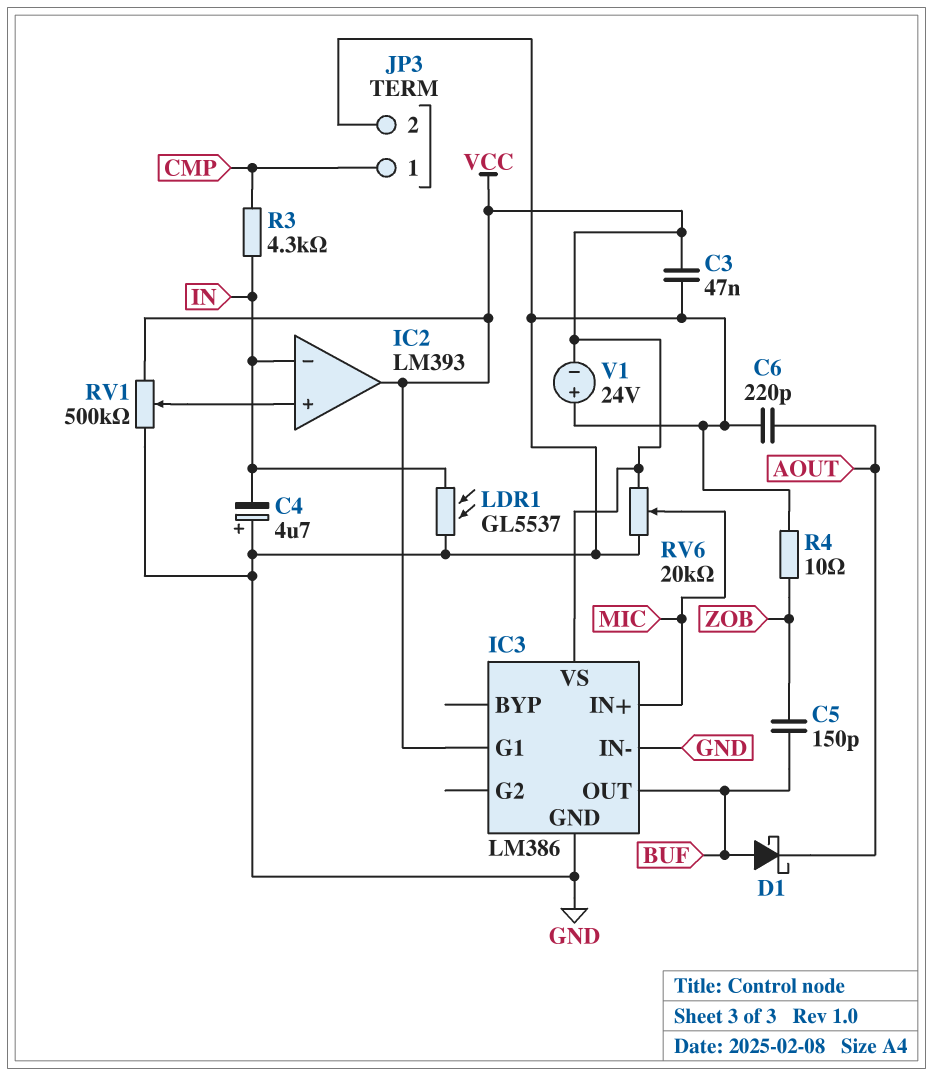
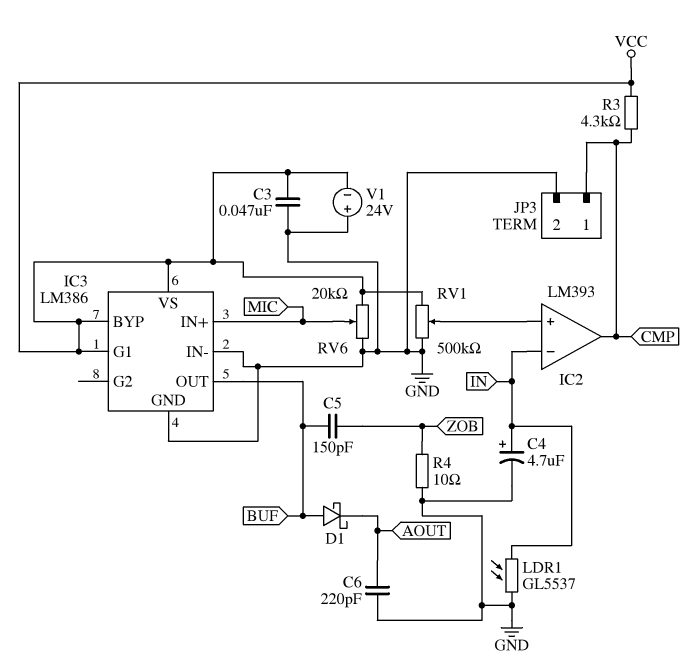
C4: 4.7uF (plus GND, minus IN) -> 4.7uF (plus IN, minus GND)
IC2 pin out: VCC -> CMP
IC3 pin BYP: none -> VCC
R3: 4.3k (CMP, IN) -> 4.3k (CMP, VCC)

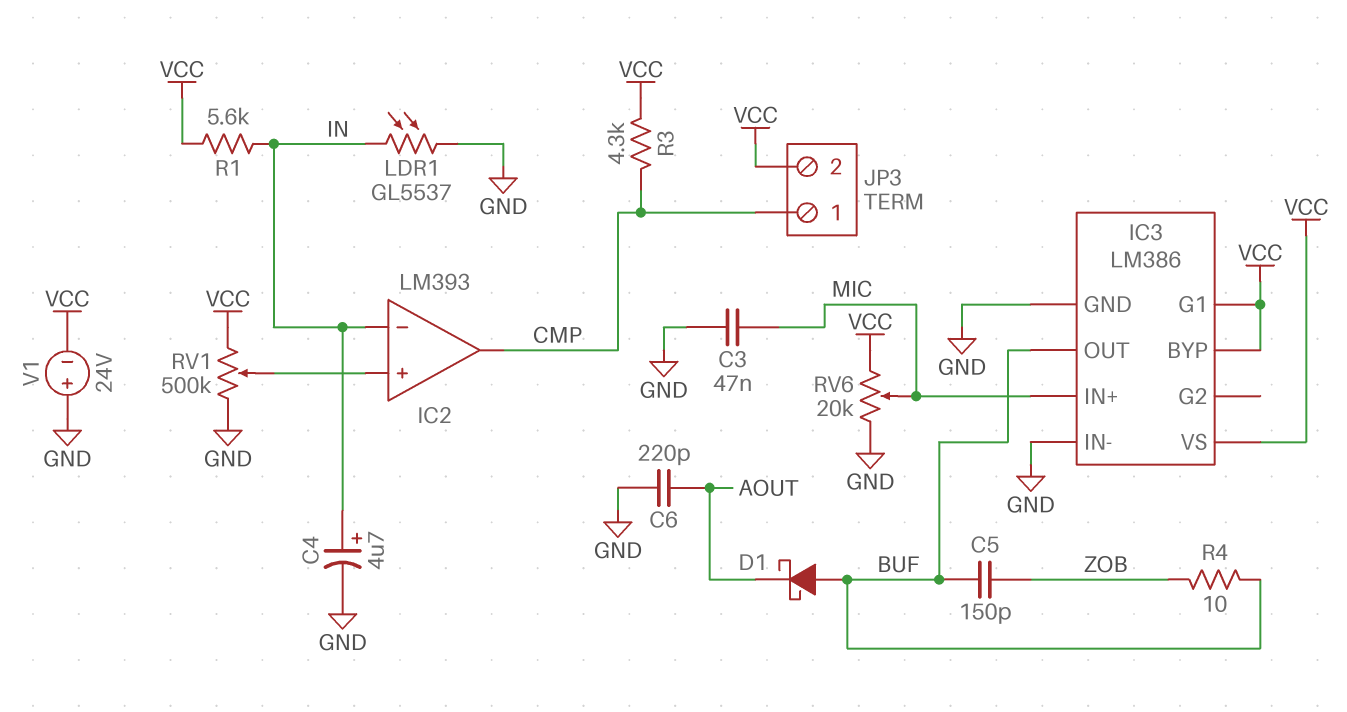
C3: 47nF (GND, VCC) -> 47nF (GND, MIC)
JP3 pin 2: GND -> VCC
R1: none -> 5.6k (IN, VCC)
R4: 10 (GND, ZOB) -> 10 (BUF, ZOB)

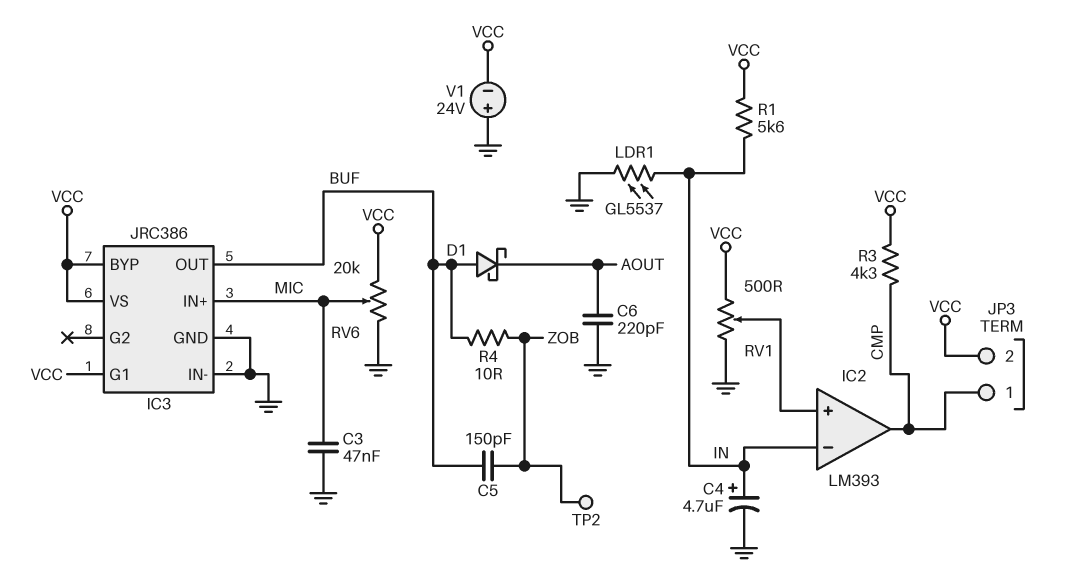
IC3: LM386 -> JRC386
RV1: 500k (GND, VCC, wiper IC2/in+) -> 500 (GND, VCC, wiper IC2/in+)
TP2: none -> test point (ZOB)

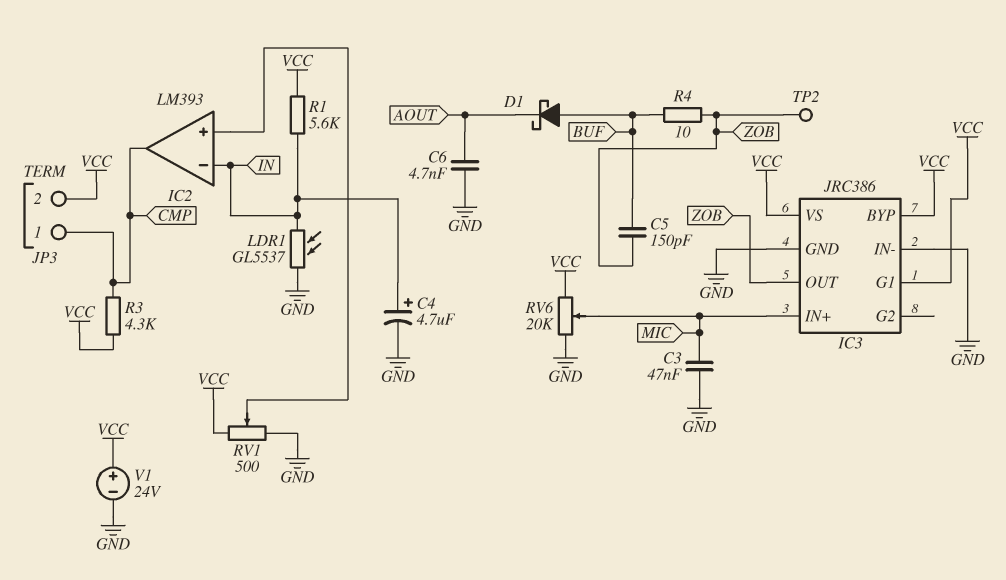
C6: 220pF (AOUT, GND) -> 4.7nF (AOUT, GND)
IC3 pin OUT: BUF -> ZOB
V1: 24V (plus GND, minus VCC) -> 24V (plus VCC, minus GND)

